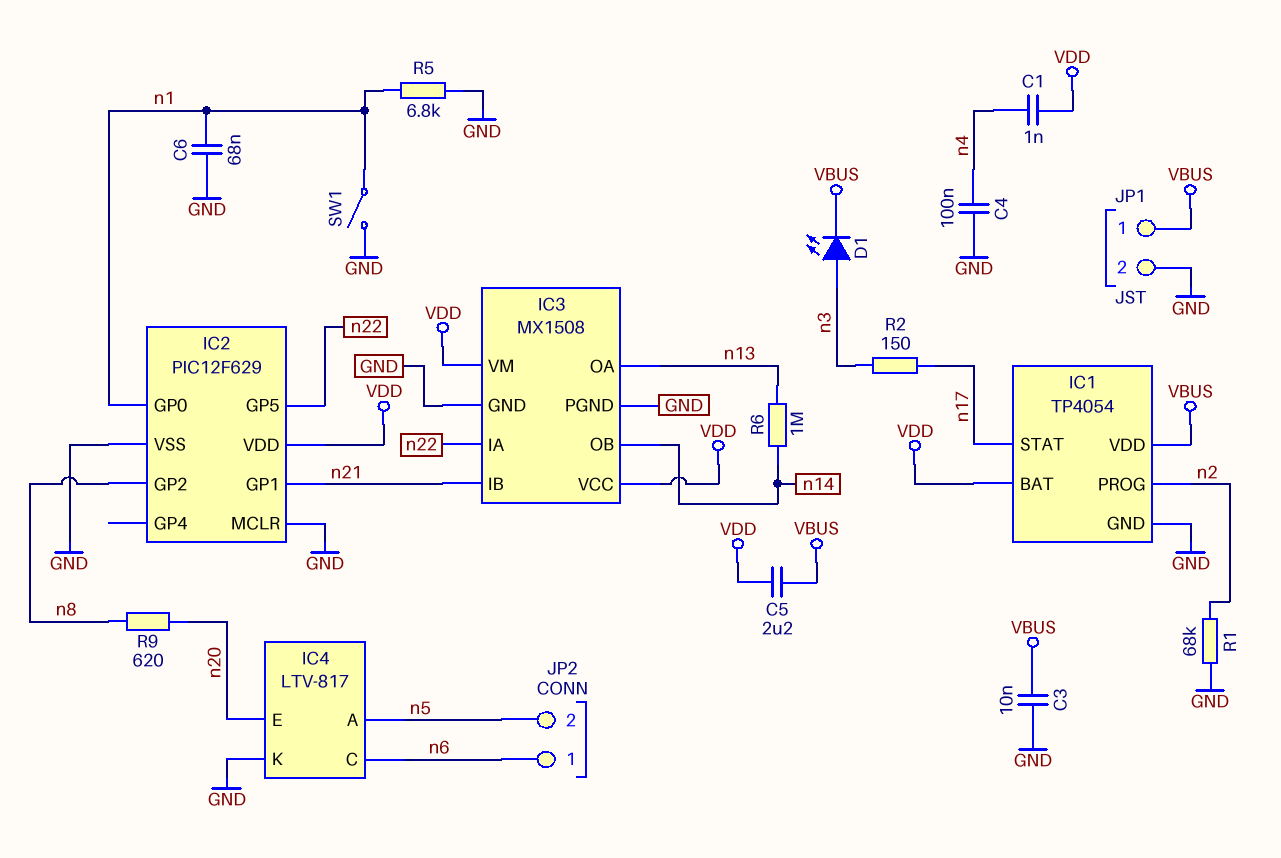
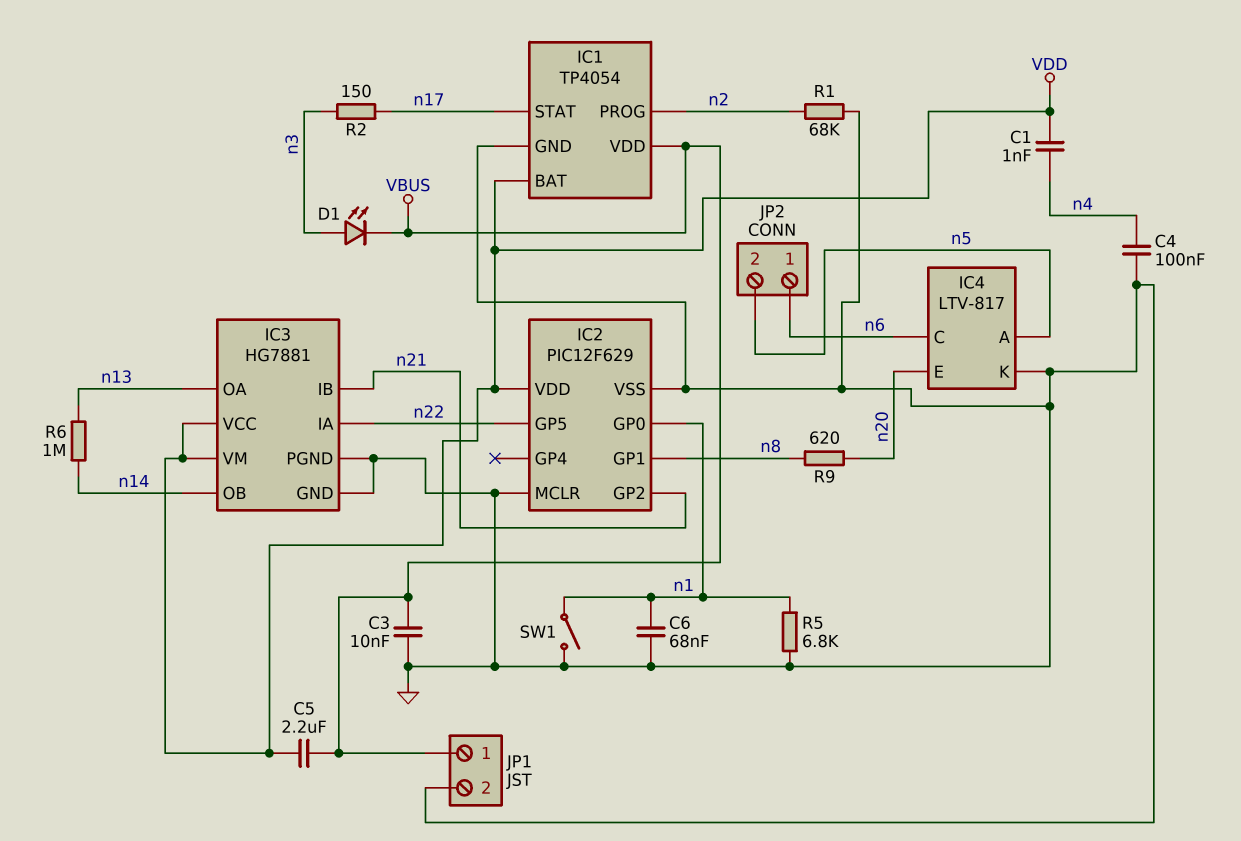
IC2 pin GP1: n21 -> n8
IC2 pin GP2: n8 -> n21
IC3: MX1508 -> HG7881

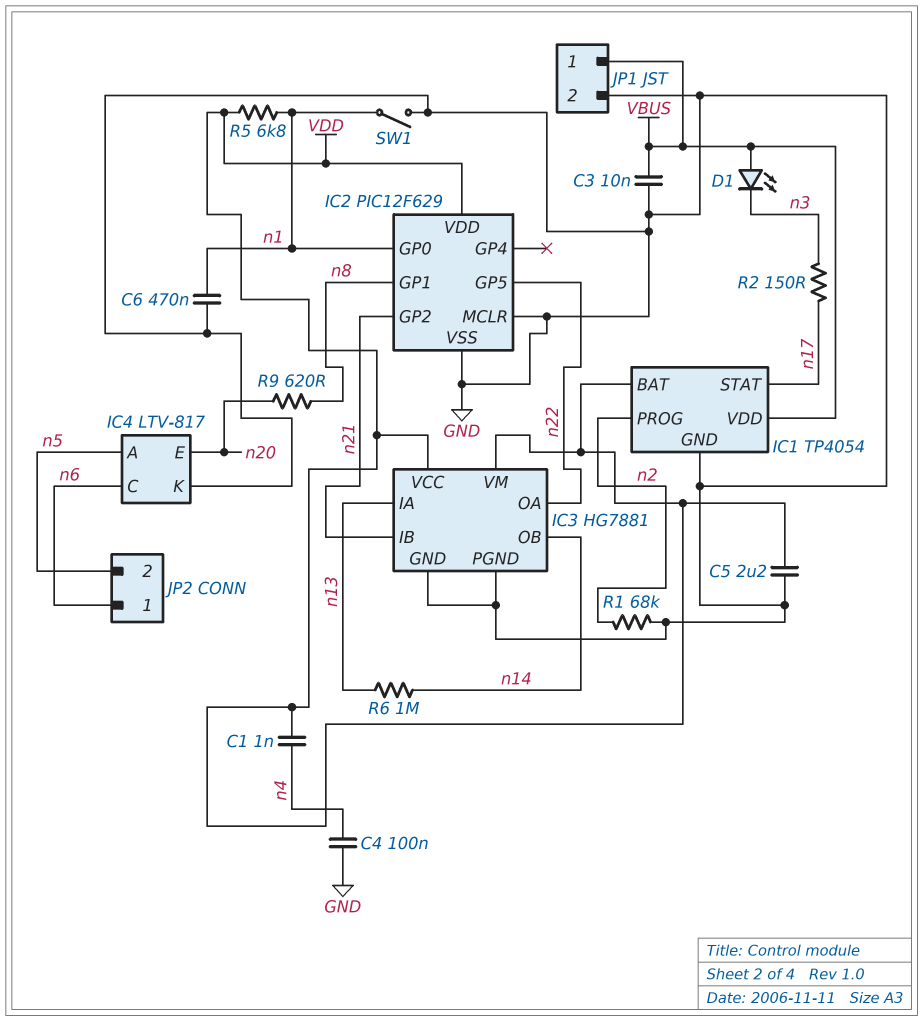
C5: 2.2uF (VBUS, VDD) -> 2.2uF (GND, VDD)
C6: 68nF (GND, n1) -> 470nF (GND, n1)
D1: LED (A n3, K VBUS) -> LED (A VBUS, K n3)
IC3 pin IA: n22 -> n13
IC3 pin OA: n13 -> n22
R5: 6.8k (GND, n1) -> 6.8k (VDD, n1)

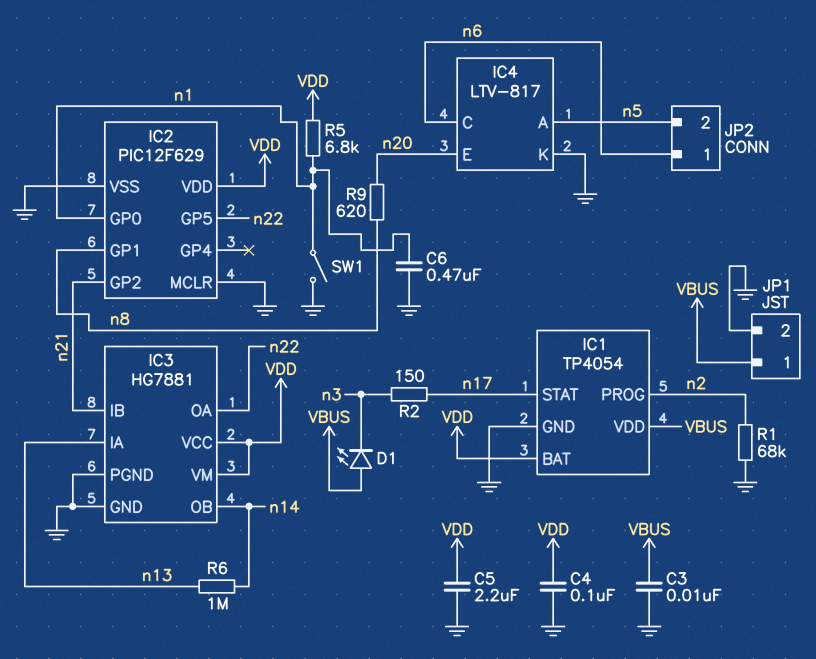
C1: 1nF (VDD, n4) -> none
C4: 100nF (GND, n4) -> 100nF (GND, VDD)

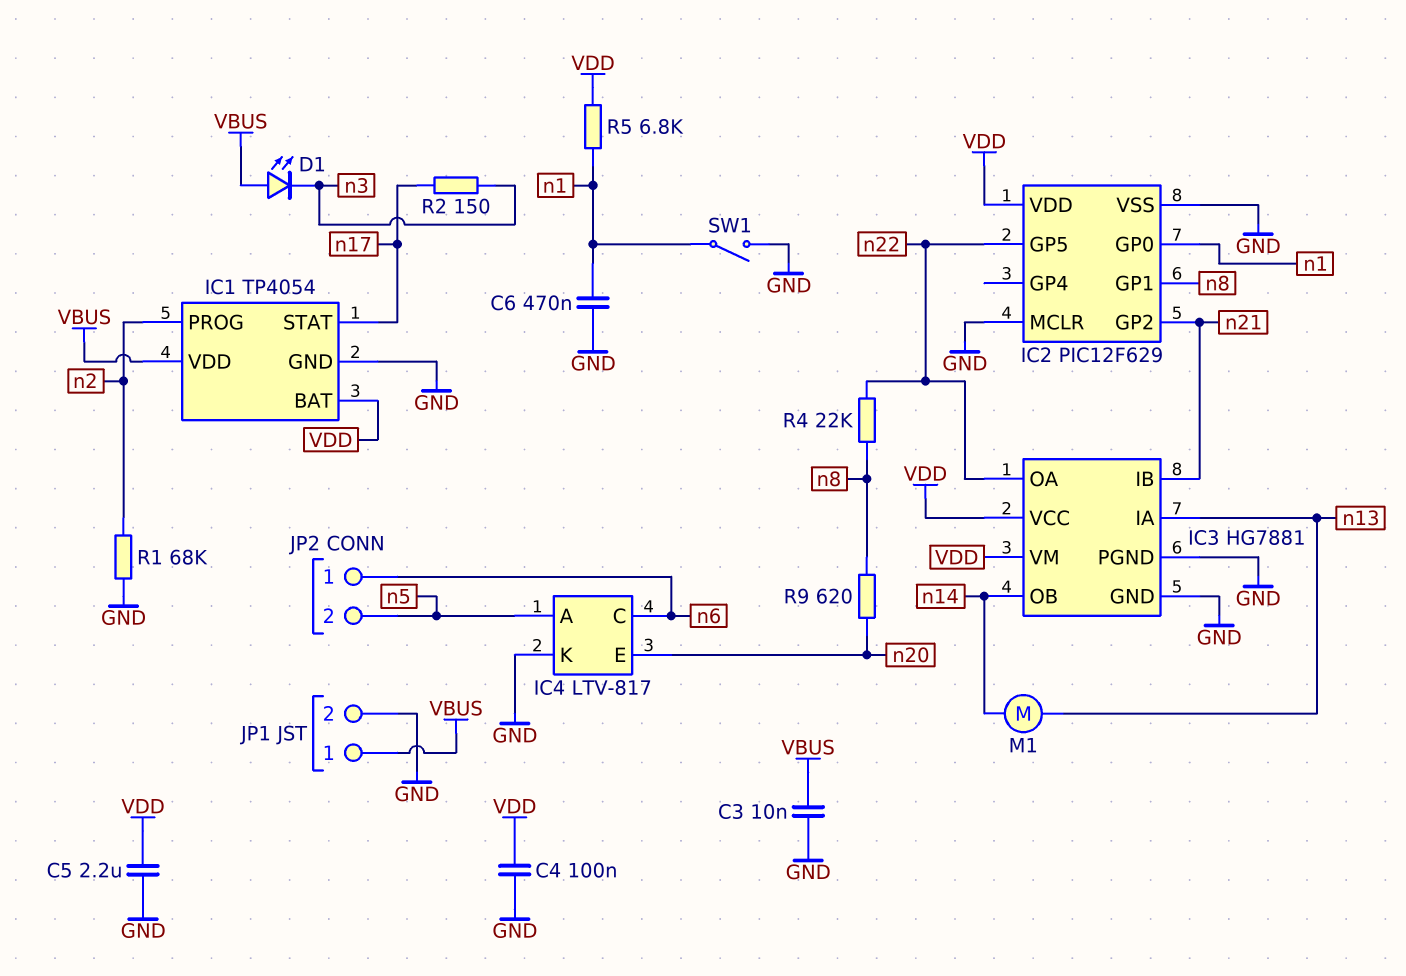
M1: none -> motor (n13, n14)
R4: none -> 22k (n8, n22)
R6: 1M (n13, n14) -> none

